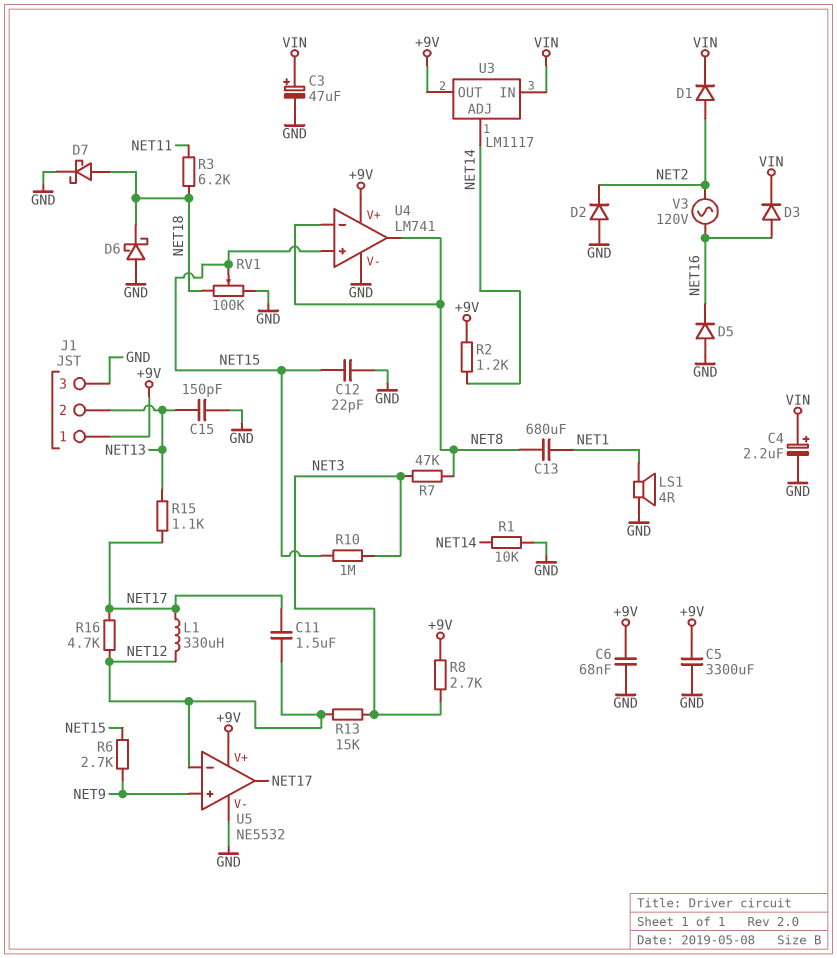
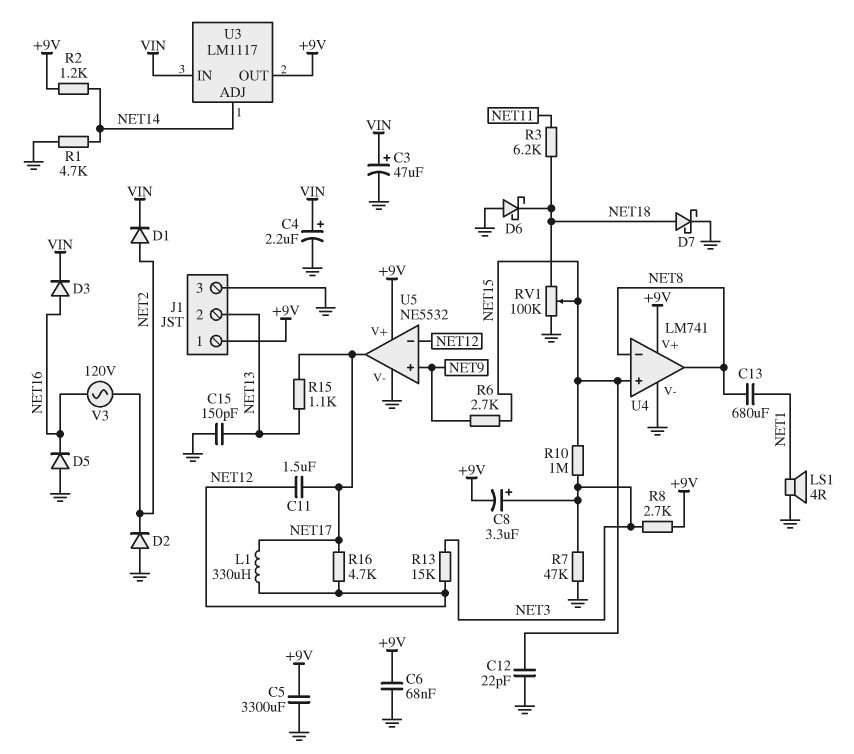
C8: none -> 3.3uF (plus NET3, minus +9V)
R1: 10k (GND, NET14) -> 4.7k (GND, NET14)
R7: 47k (NET3, NET8) -> 47k (GND, NET3)

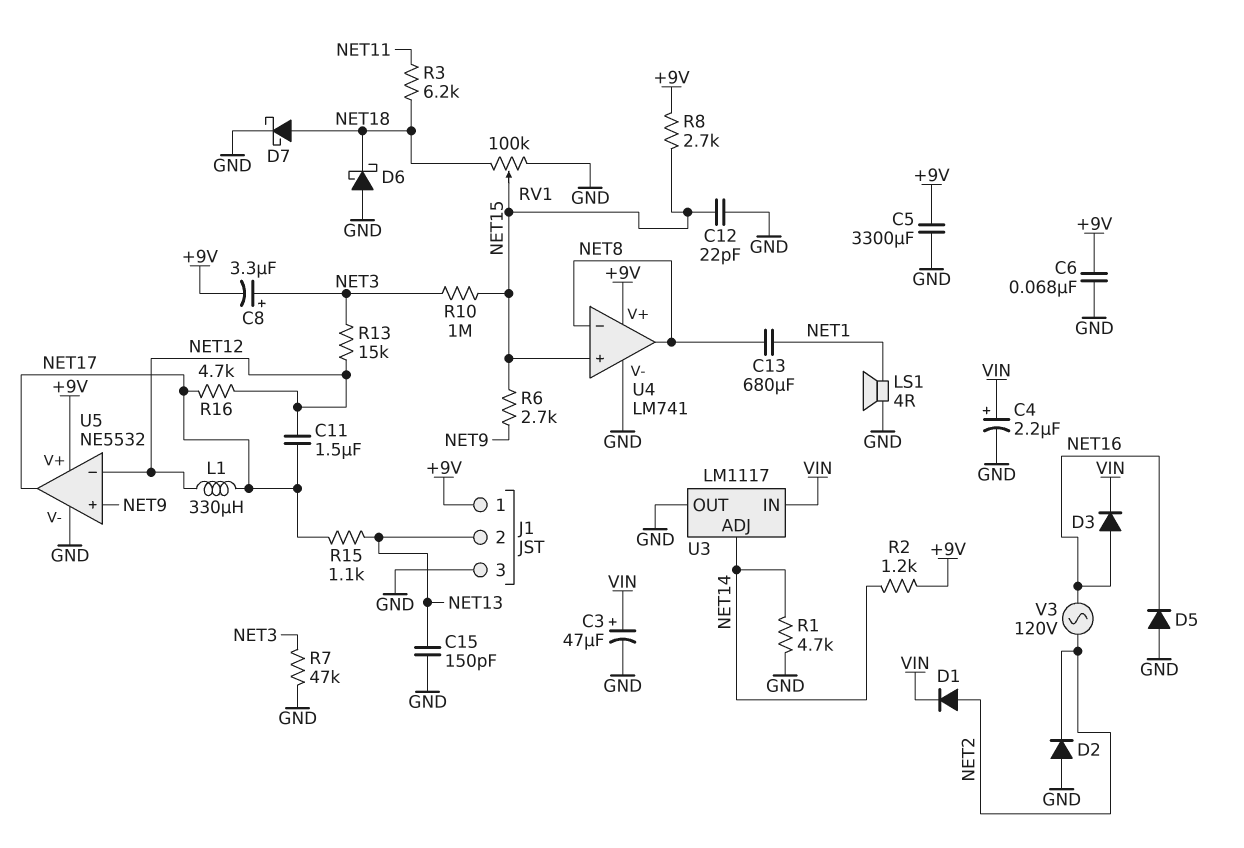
R8: 2.7k (+9V, NET3) -> 2.7k (+9V, NET15)
U3 pin OUT: +9V -> GND

